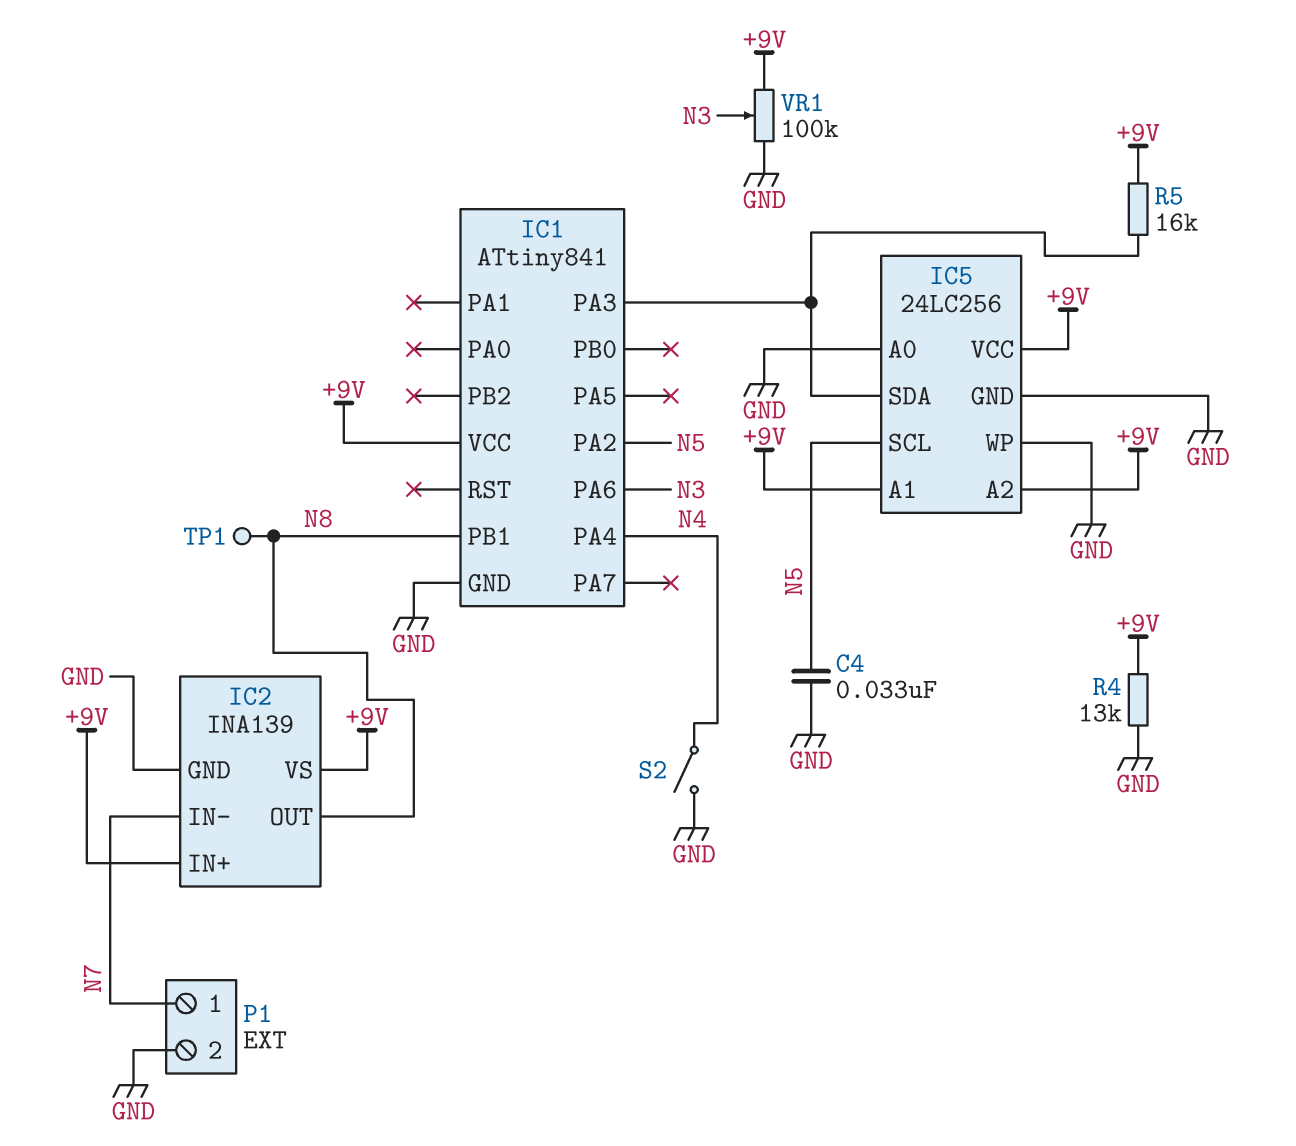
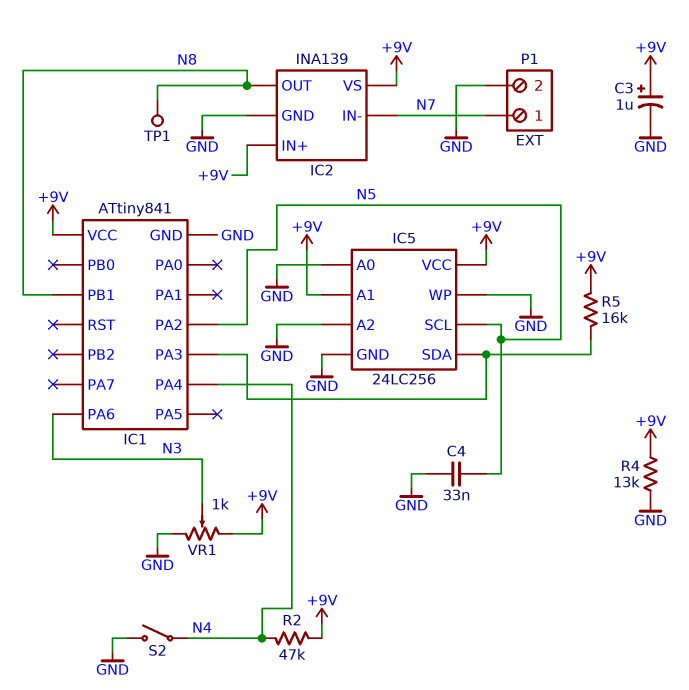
C3: none -> 1uF (plus +9V, minus GND)
IC5 pin A2: +9V -> GND
R2: none -> 47k (+9V, N4)
VR1: 100k (+9V, GND, wiper N3) -> 1k (+9V, GND, wiper N3)

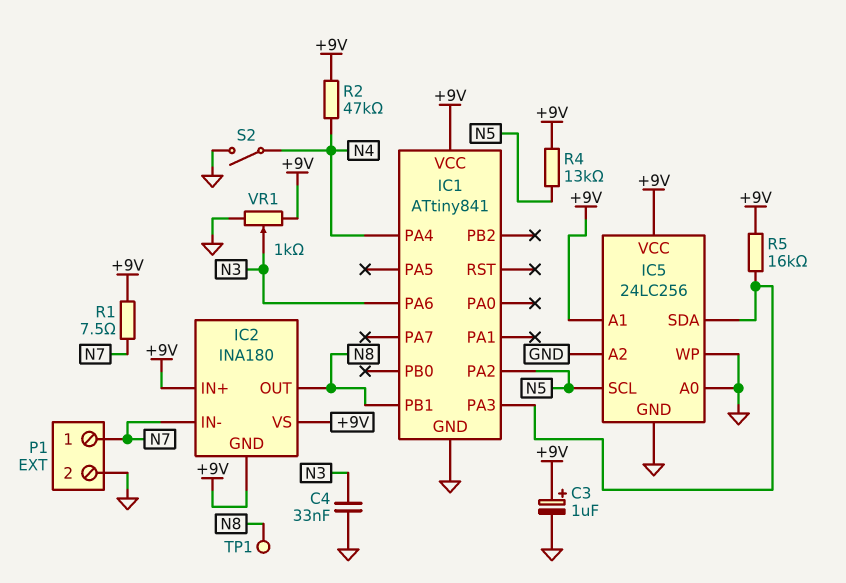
C4: 33nF (GND, N5) -> 33nF (GND, N3)
IC2: INA139 -> INA180
IC2 pin GND: GND -> +9V
R1: none -> 7.5 (+9V, N7)
R4: 13k (+9V, GND) -> 13k (+9V, N5)

